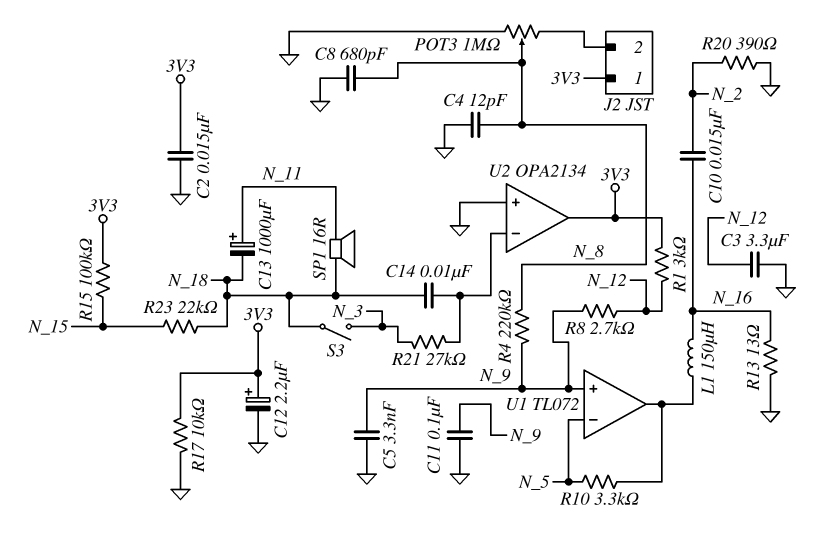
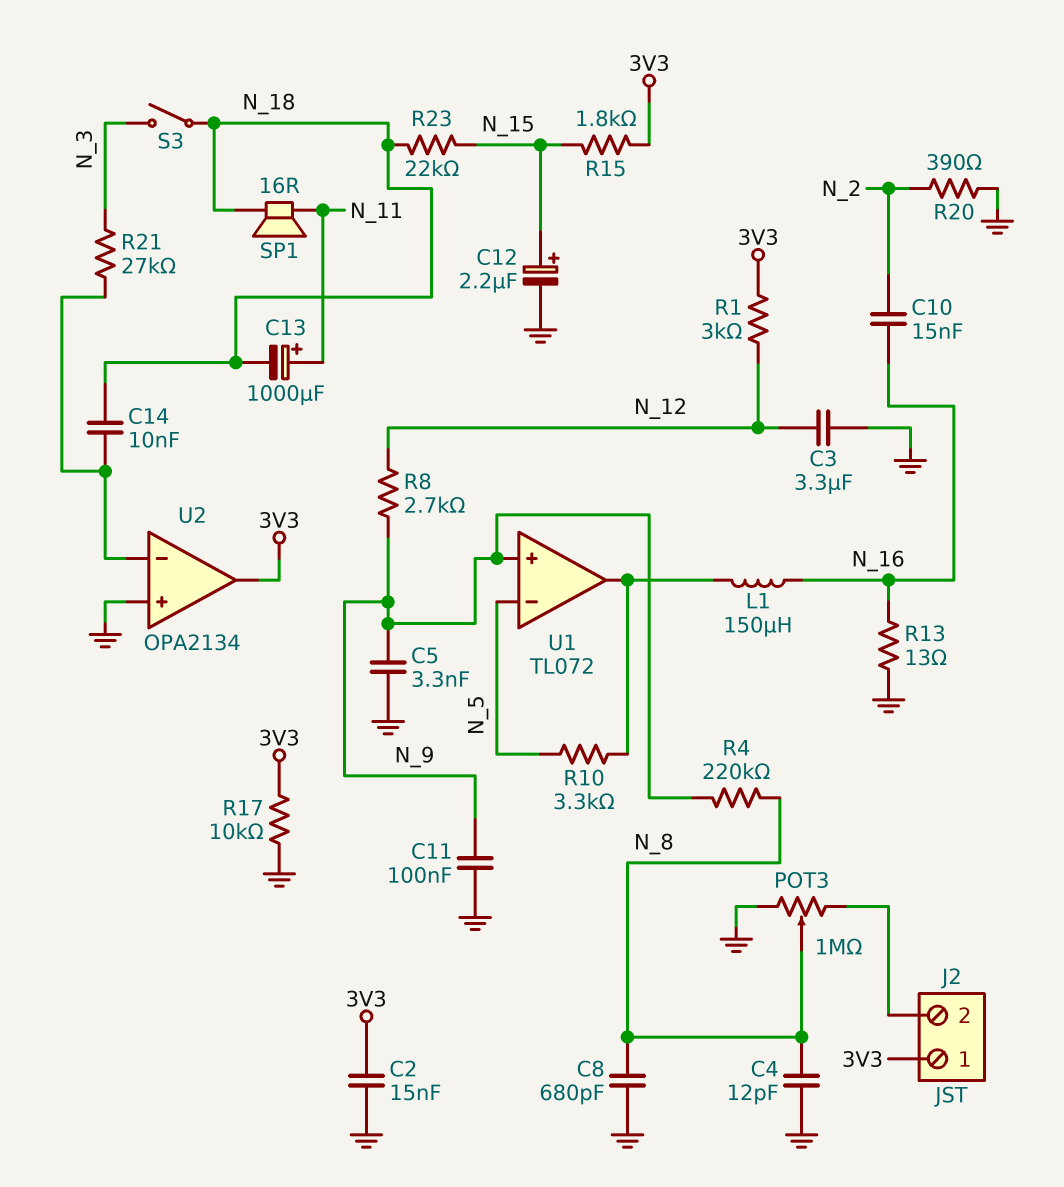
C12: 2.2uF (plus 3V3, minus GND) -> 2.2uF (plus N_15, minus GND)
R15: 100k (3V3, N_15) -> 1.8k (3V3, N_15)

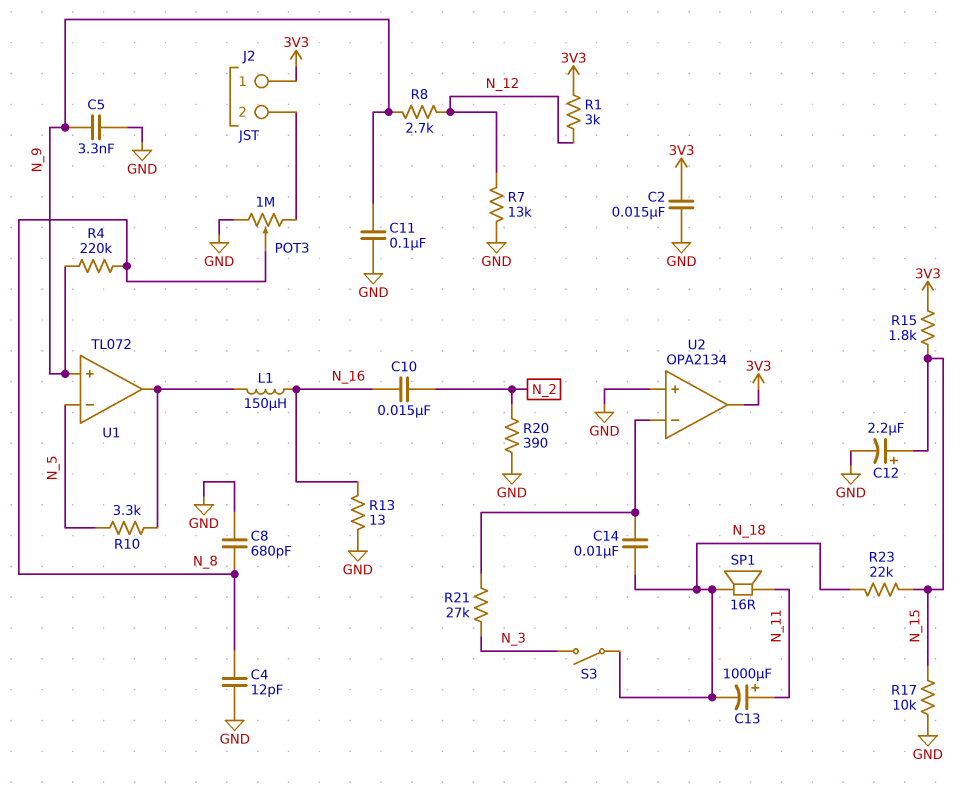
C3: 3.3uF (GND, N_12) -> none
R7: none -> 13k (GND, N_12)
R17: 10k (3V3, GND) -> 10k (GND, N_15)

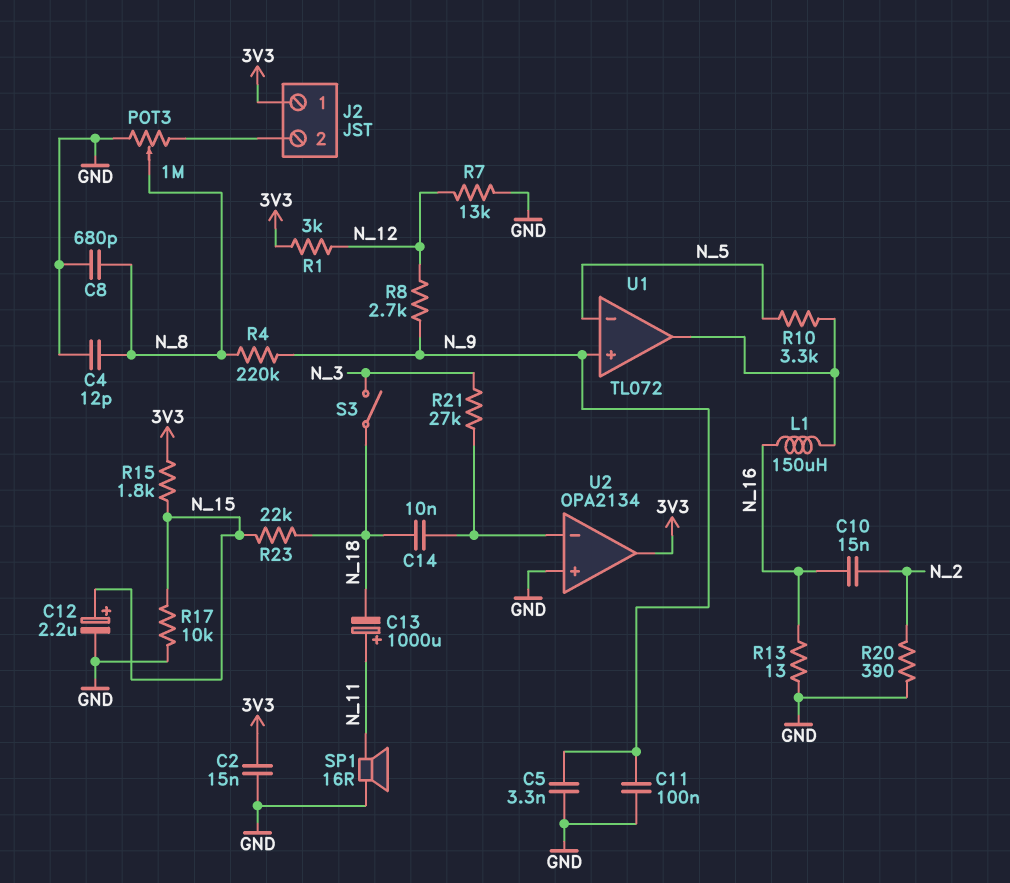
SP1: speaker 16R (N_11, N_18) -> speaker 16R (GND, N_11)

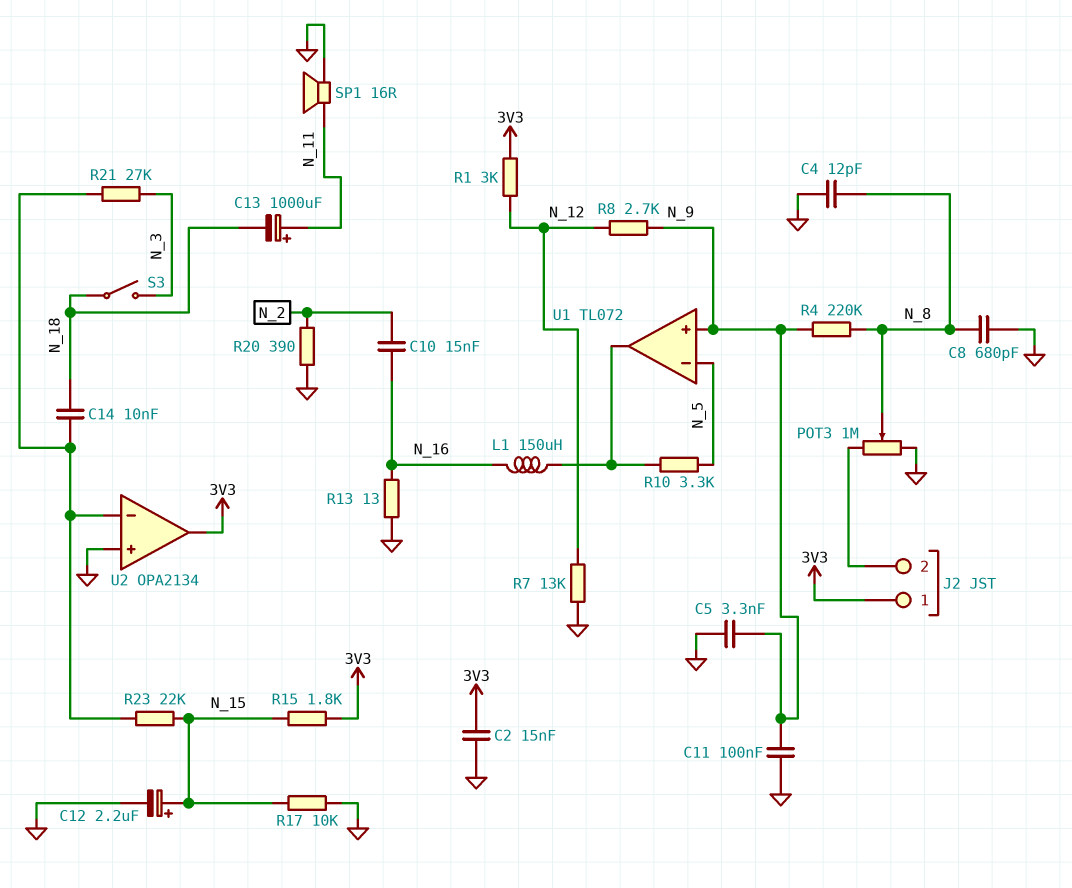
R23: 22k (N_15, N_18) -> 22k (N_15, U2/in-)

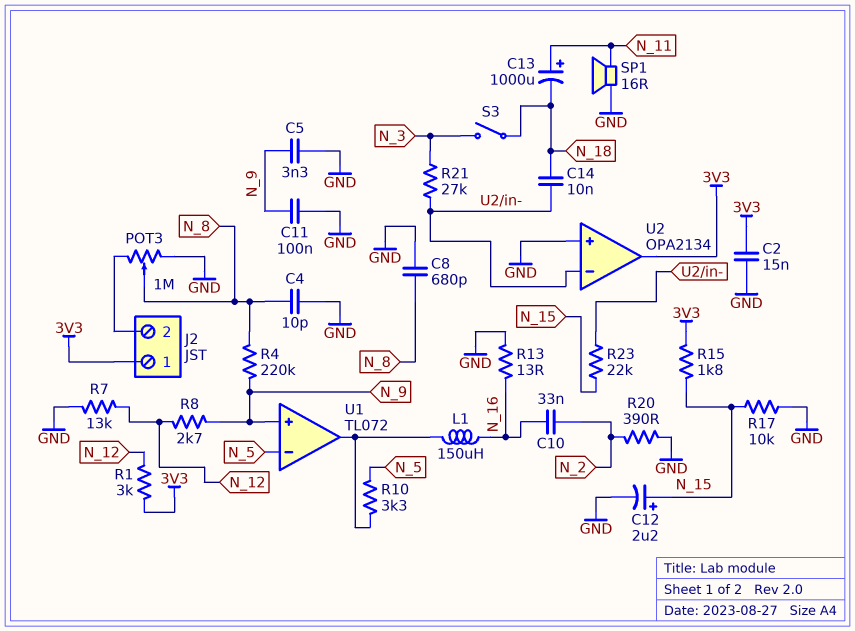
C4: 12pF (GND, N_8) -> 10pF (GND, N_8)
C10: 15nF (N_2, N_16) -> 33nF (N_2, N_16)

